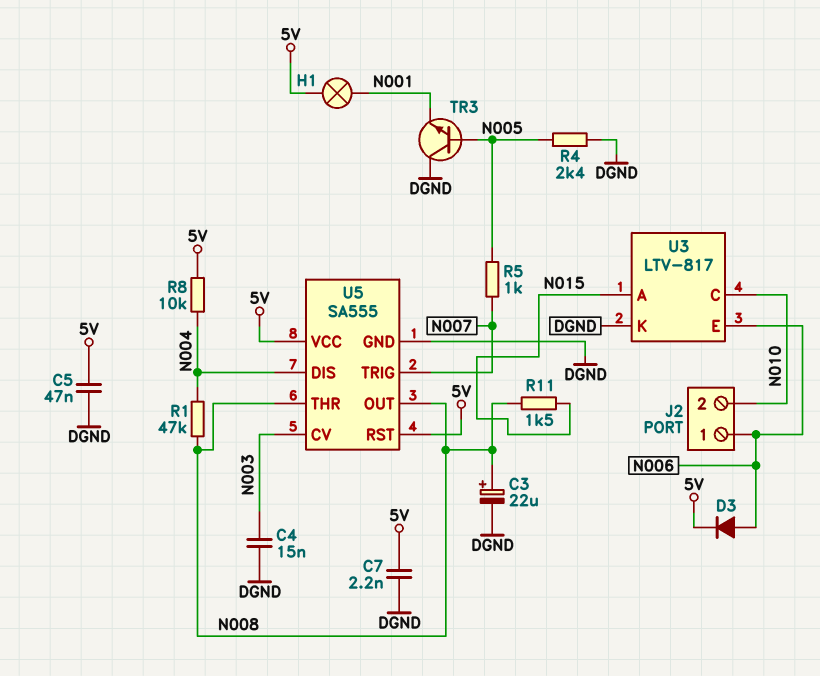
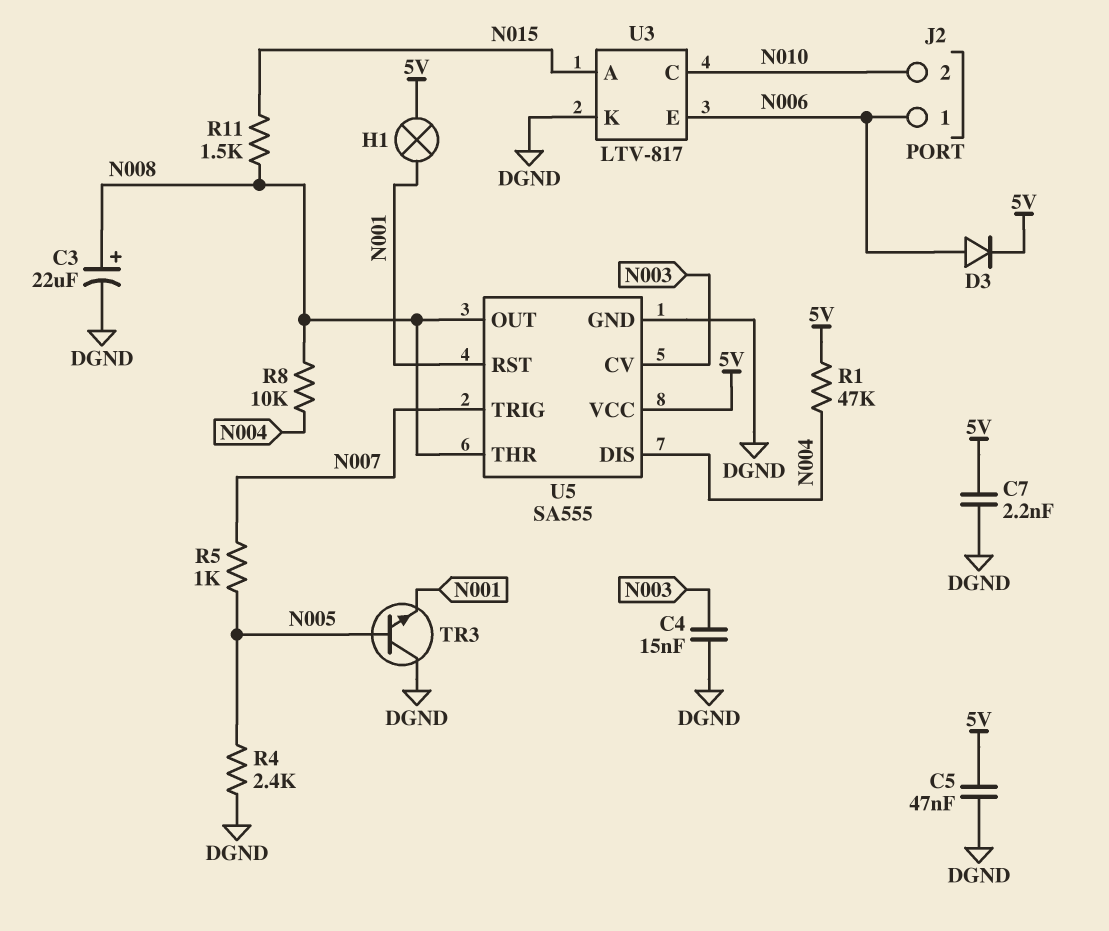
R1: 47k (N004, N008) -> 47k (5V, N004)
R8: 10k (5V, N004) -> 10k (N004, N008)
U5 pin RST: 5V -> N001

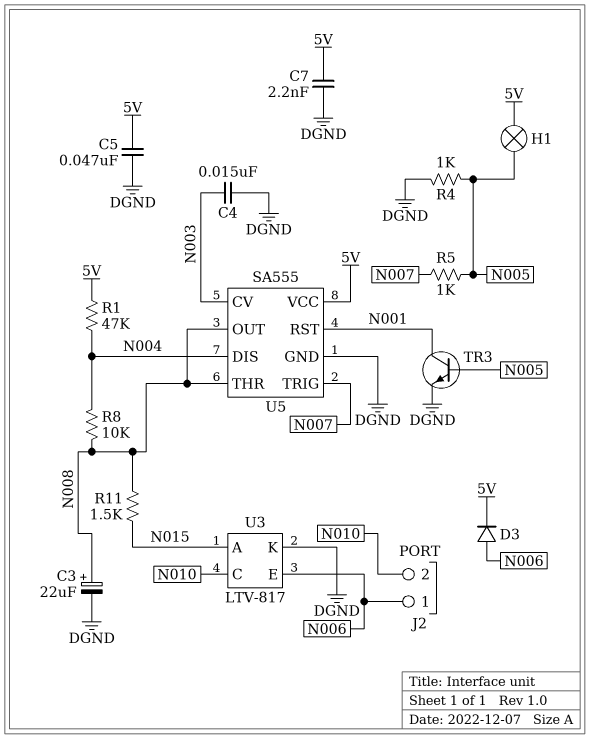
H1: lamp (5V, N001) -> lamp (5V, N005)
R4: 2.4k (DGND, N005) -> 1k (DGND, N005)
TR3: NPN (B N005, C DGND, E N001) -> NPN (B N005, C N001, E DGND)

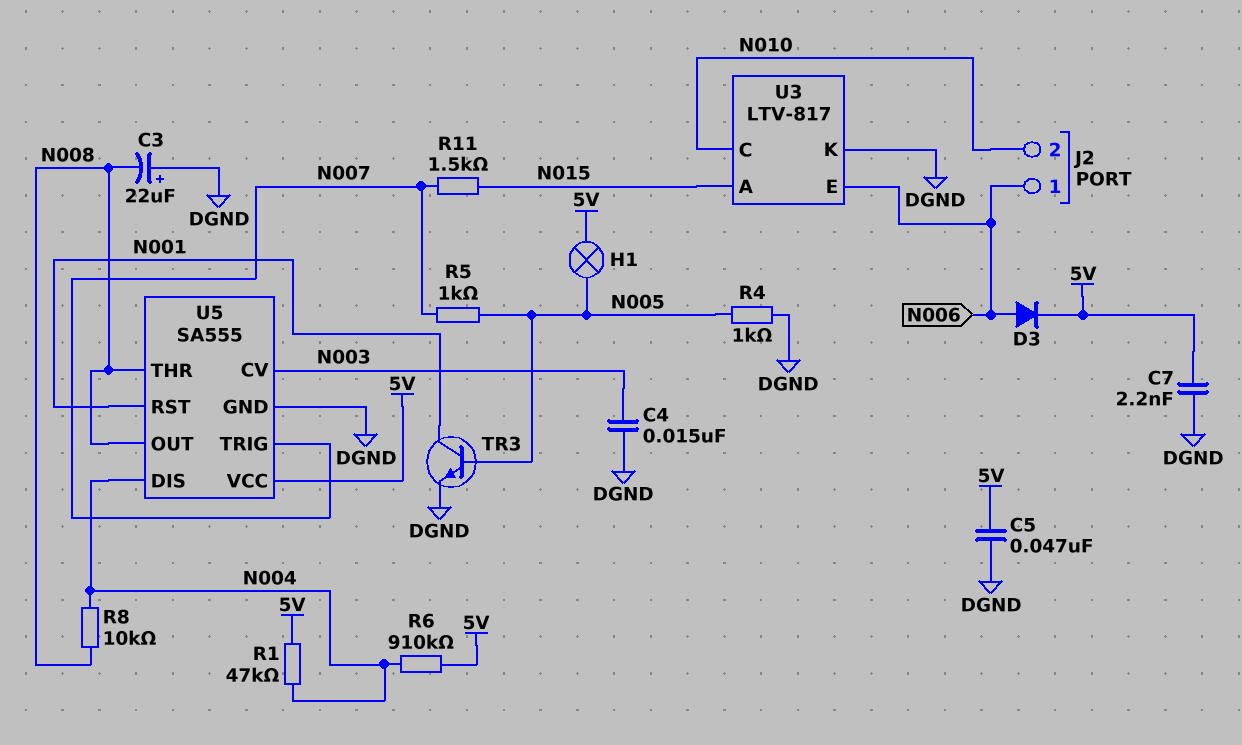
C3: 22uF (plus N008, minus DGND) -> 22uF (plus DGND, minus N008)
R6: none -> 910k (5V, N004)
R11: 1.5k (N008, N015) -> 1.5k (N007, N015)

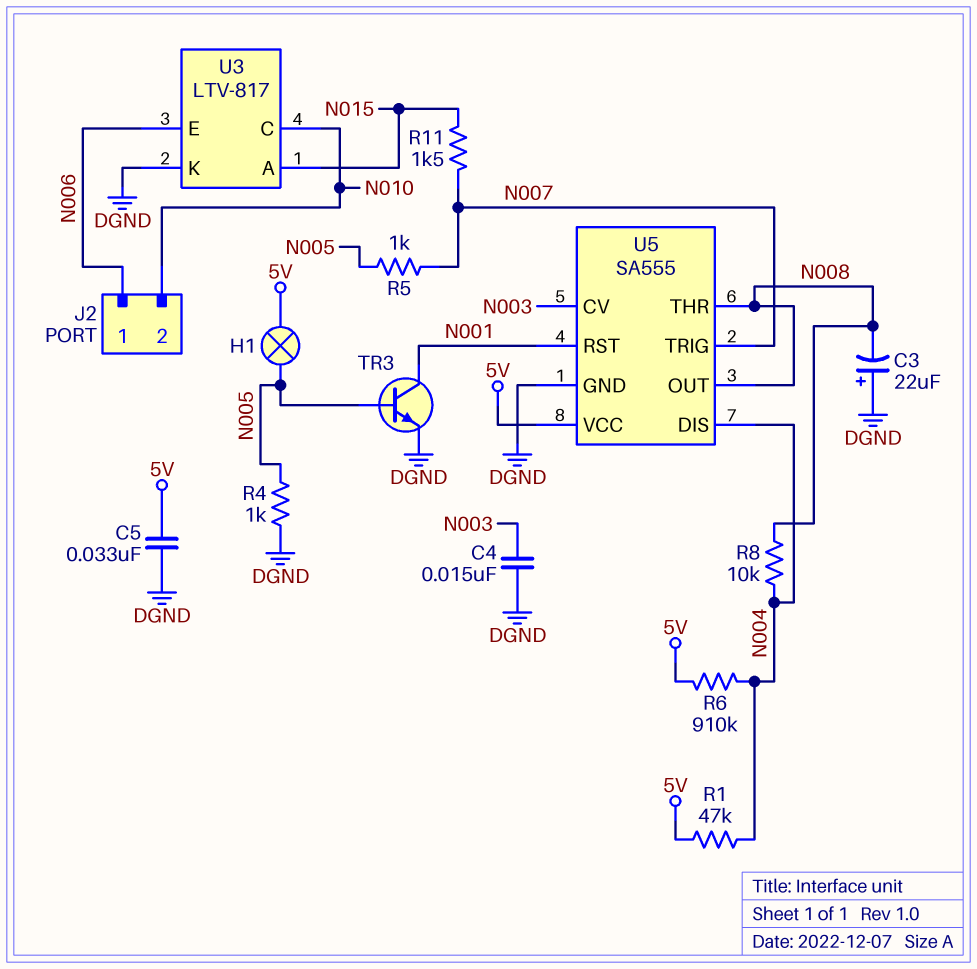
C5: 47nF (5V, DGND) -> 33nF (5V, DGND)
C7: 2.2nF (5V, DGND) -> none
D3: diode (A N006, K 5V) -> none

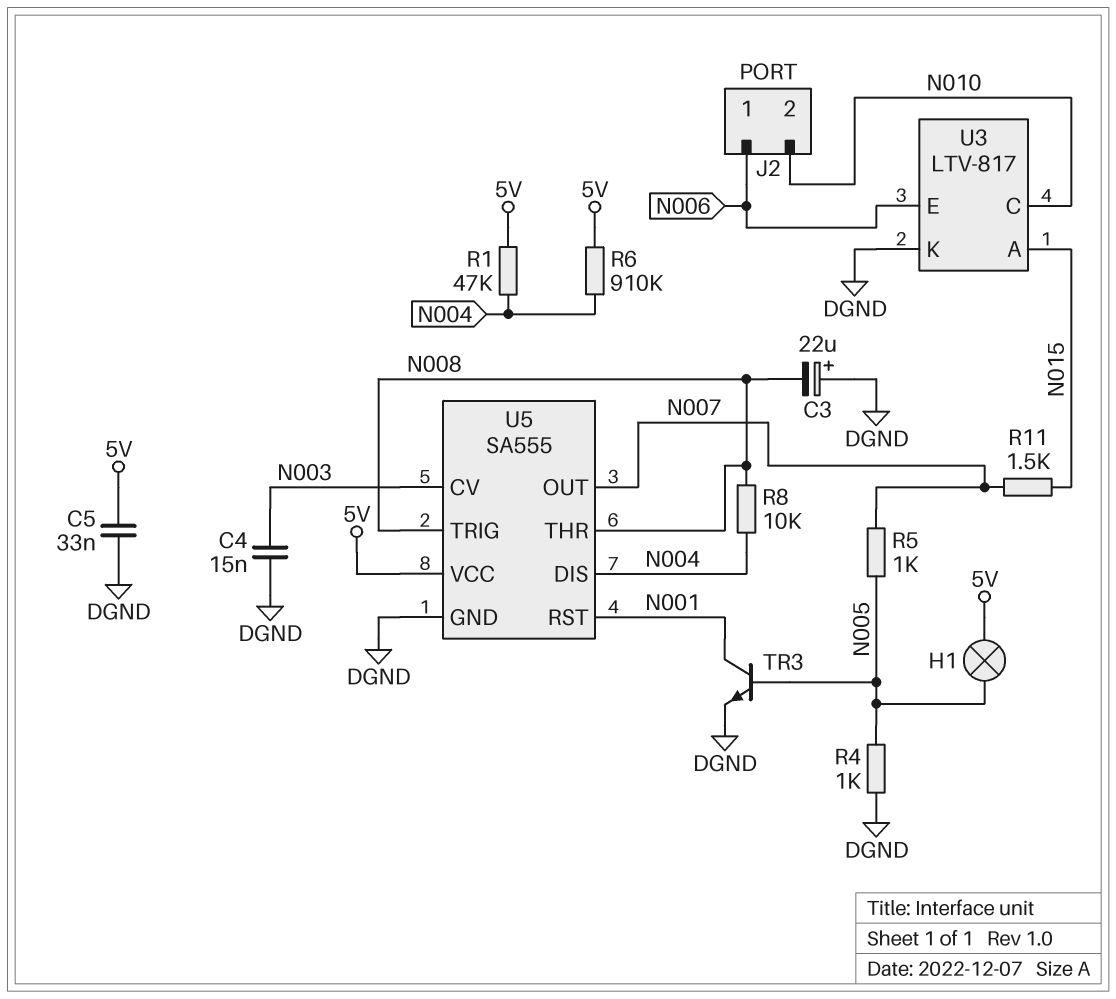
U5 pin OUT: N008 -> N007
U5 pin TRIG: N007 -> N008

